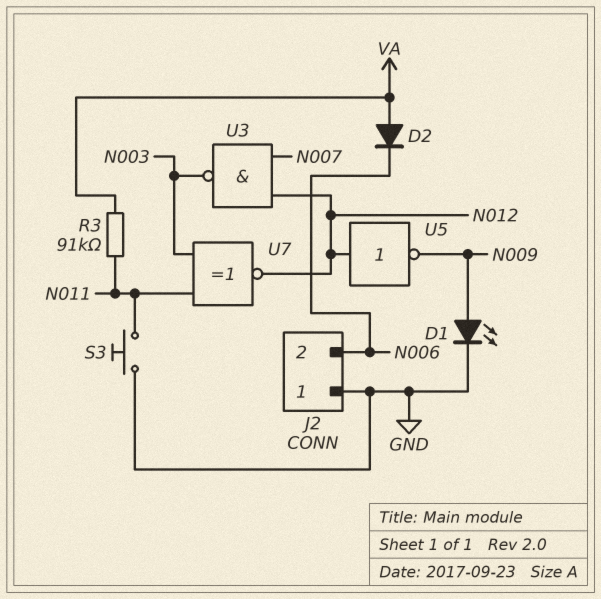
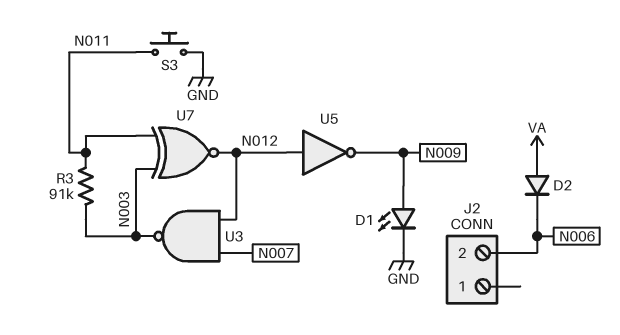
J2 pin 1: GND -> none
R3: 91k (N011, VA) -> 91k (N003, N011)

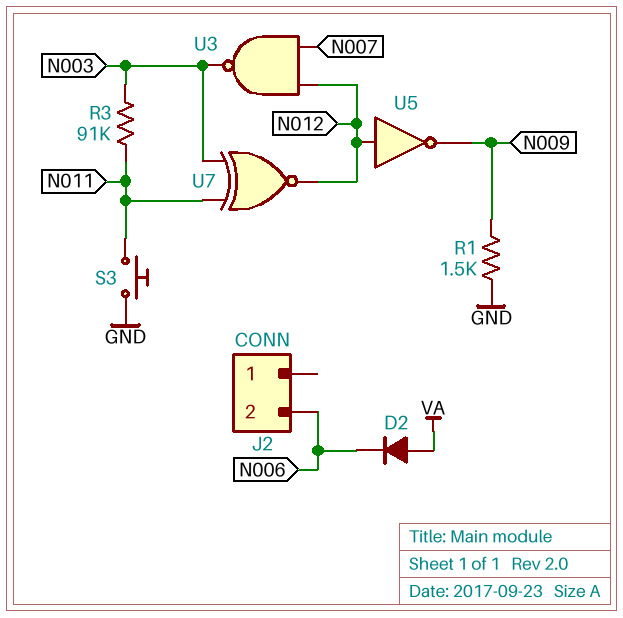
D1: LED (A N009, K GND) -> none
R1: none -> 1.5k (GND, N009)

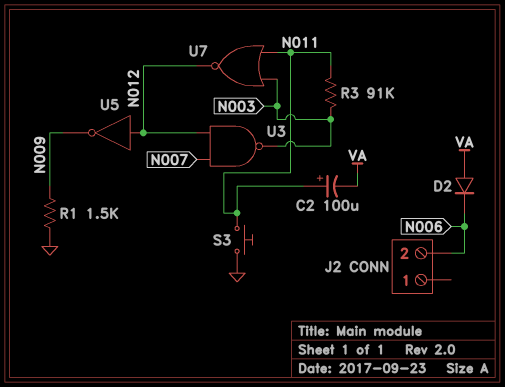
C2: none -> 100uF (plus N011, minus VA)
U7: XNOR (in N003, in N011, out N012) -> NOR (in N003, in N011, out N012)

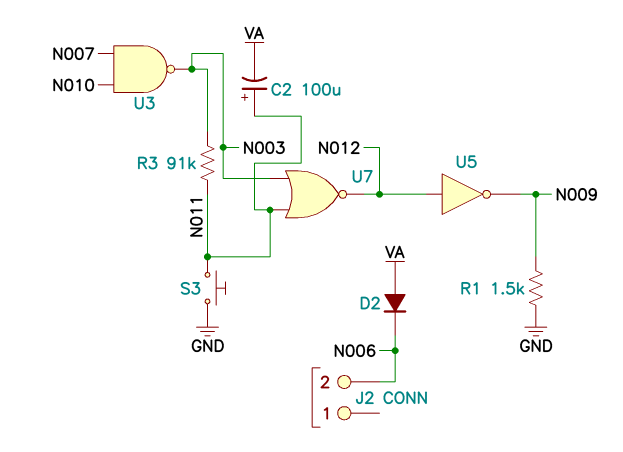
U3: NAND (in N007, in N012, out N003) -> NAND (in N007, in N010, out N003)

